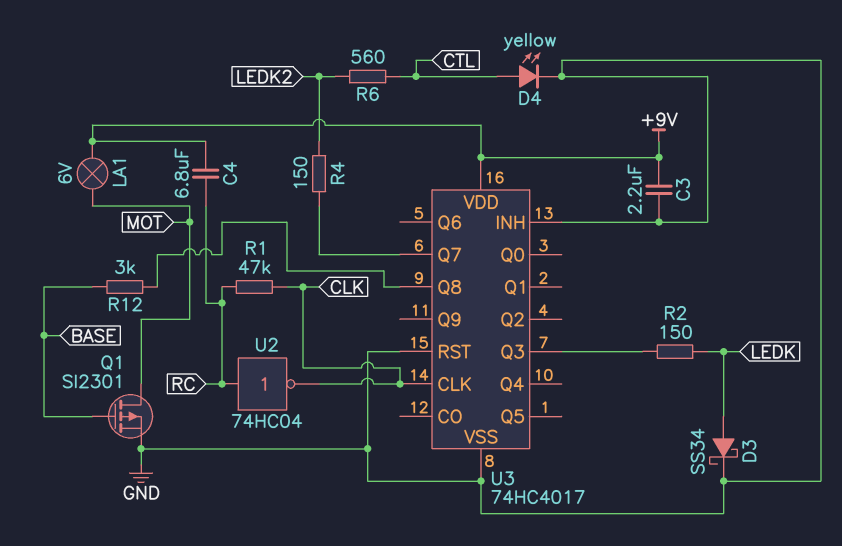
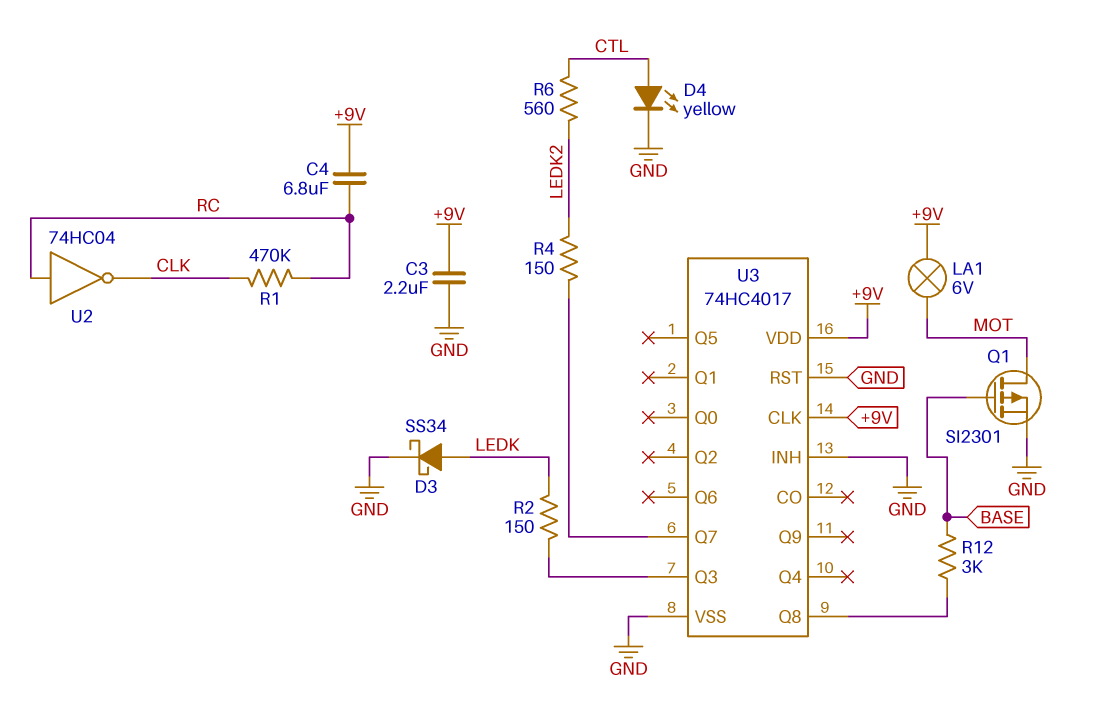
R1: 47k (CLK, RC) -> 470k (CLK, RC)
U3 pin CLK: CLK -> +9V

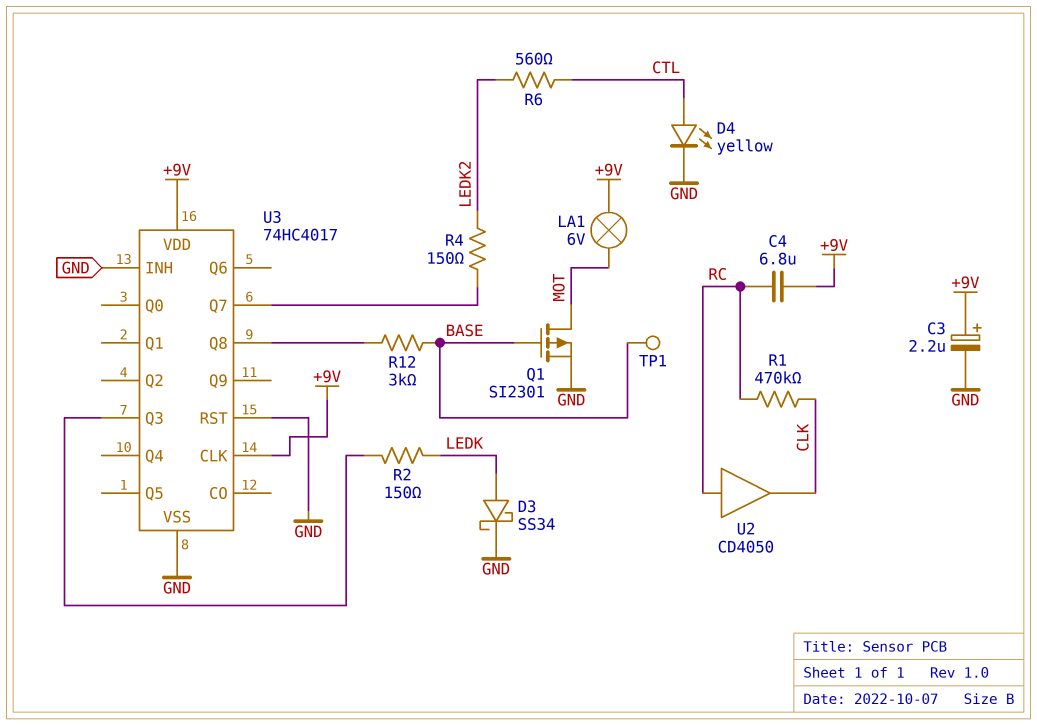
C3: 2.2uF (+9V, GND) -> 2.2uF (plus +9V, minus GND)
TP1: none -> test point (BASE)
U2: NOT 74HC04 (in RC, out CLK) -> buffer CD4050 (in RC, out CLK)

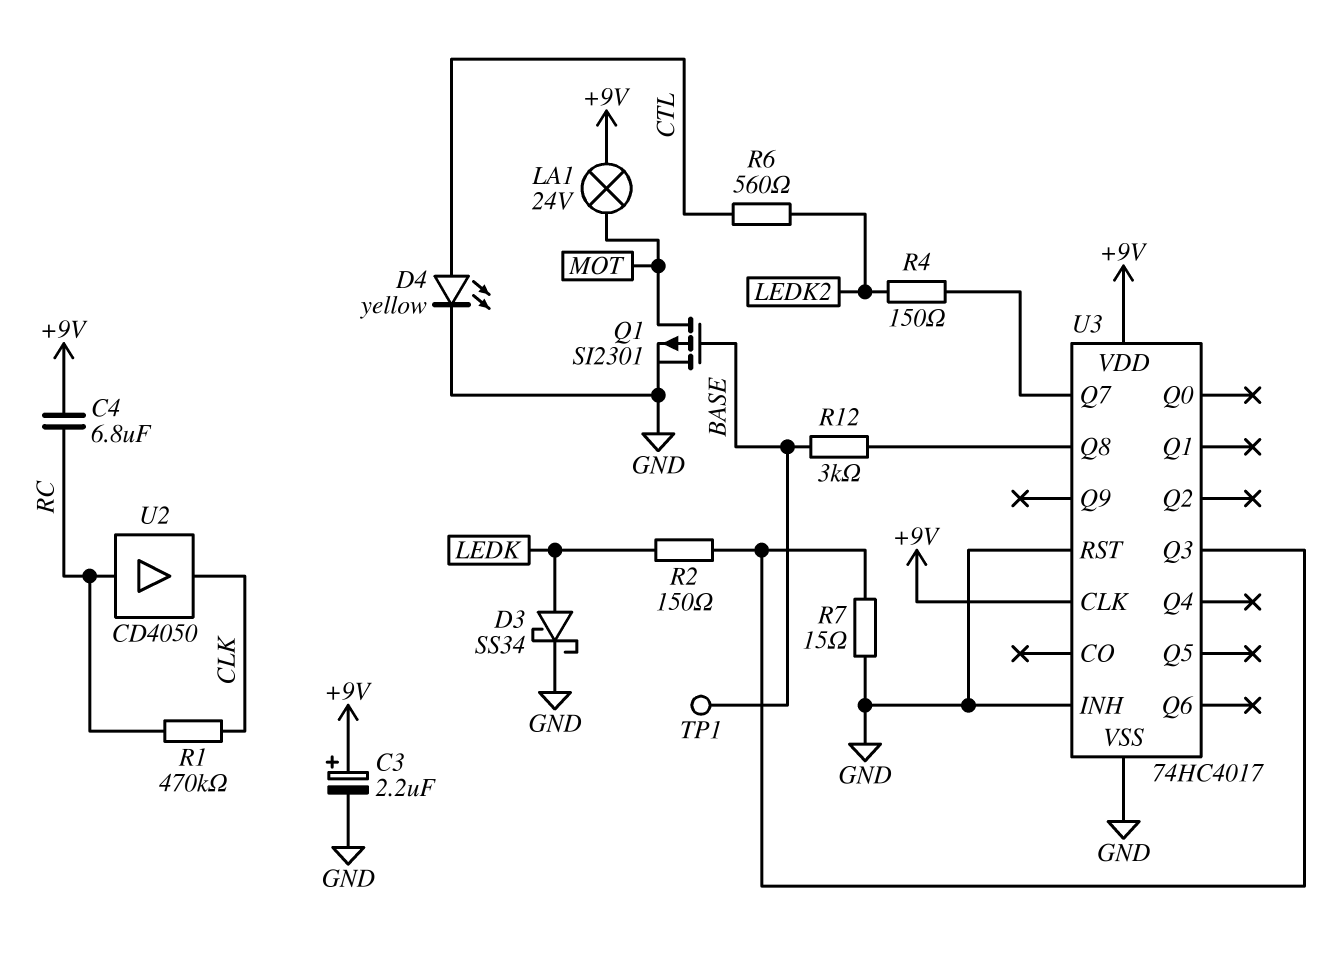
LA1: lamp 6V (+9V, MOT) -> lamp 24V (+9V, MOT)
R7: none -> 15 (GND, U3/Q3)

